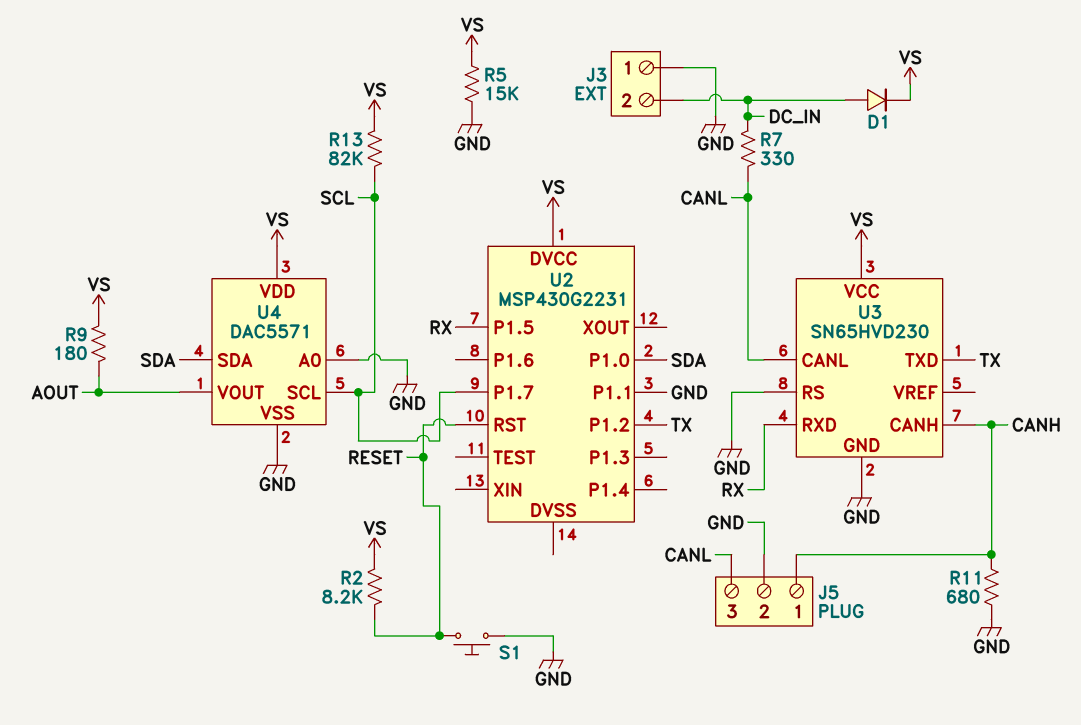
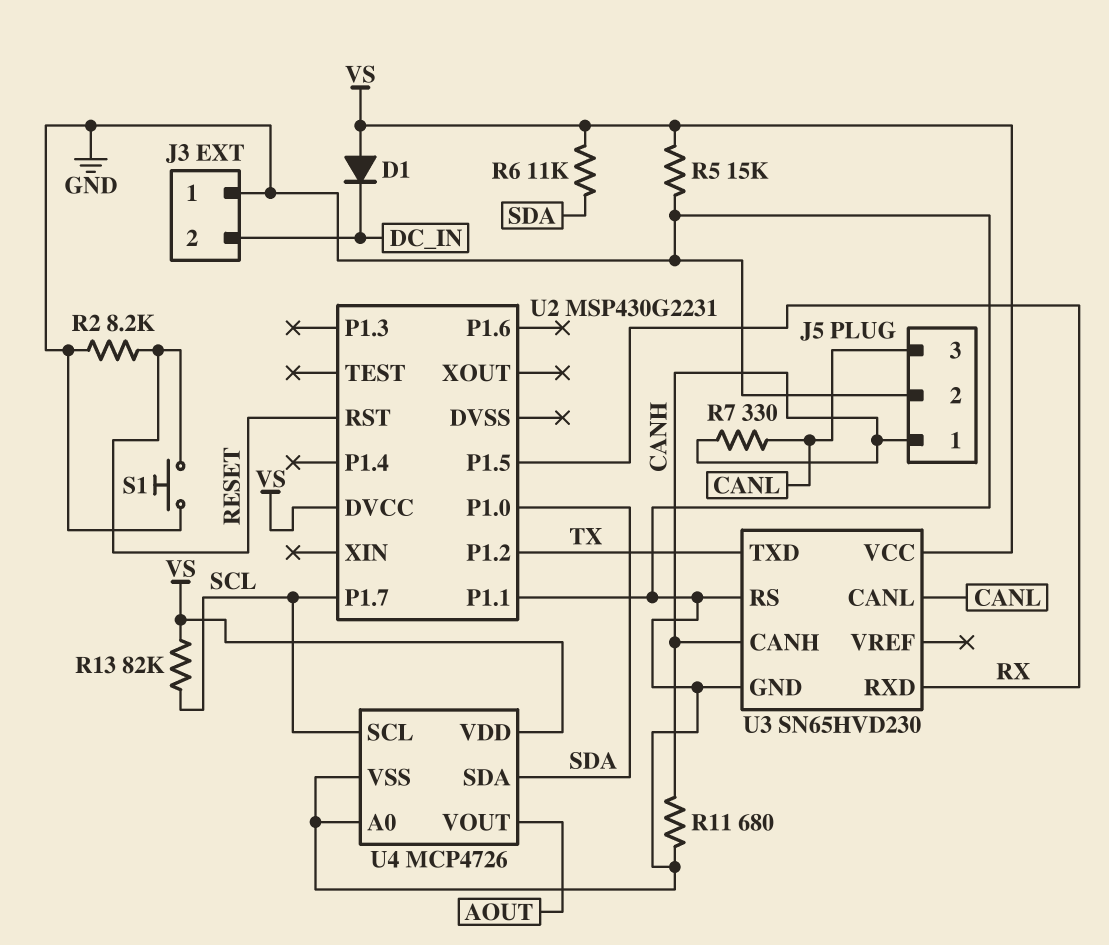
D1: diode (A DC_IN, K VS) -> diode (A VS, K DC_IN)
R2: 8.2k (RESET, VS) -> 8.2k (GND, RESET)
R6: none -> 11k (SDA, VS)
R7: 330 (CANL, DC_IN) -> 330 (CANH, CANL)
R9: 180 (AOUT, VS) -> none
U4: DAC5571 -> MCP4726

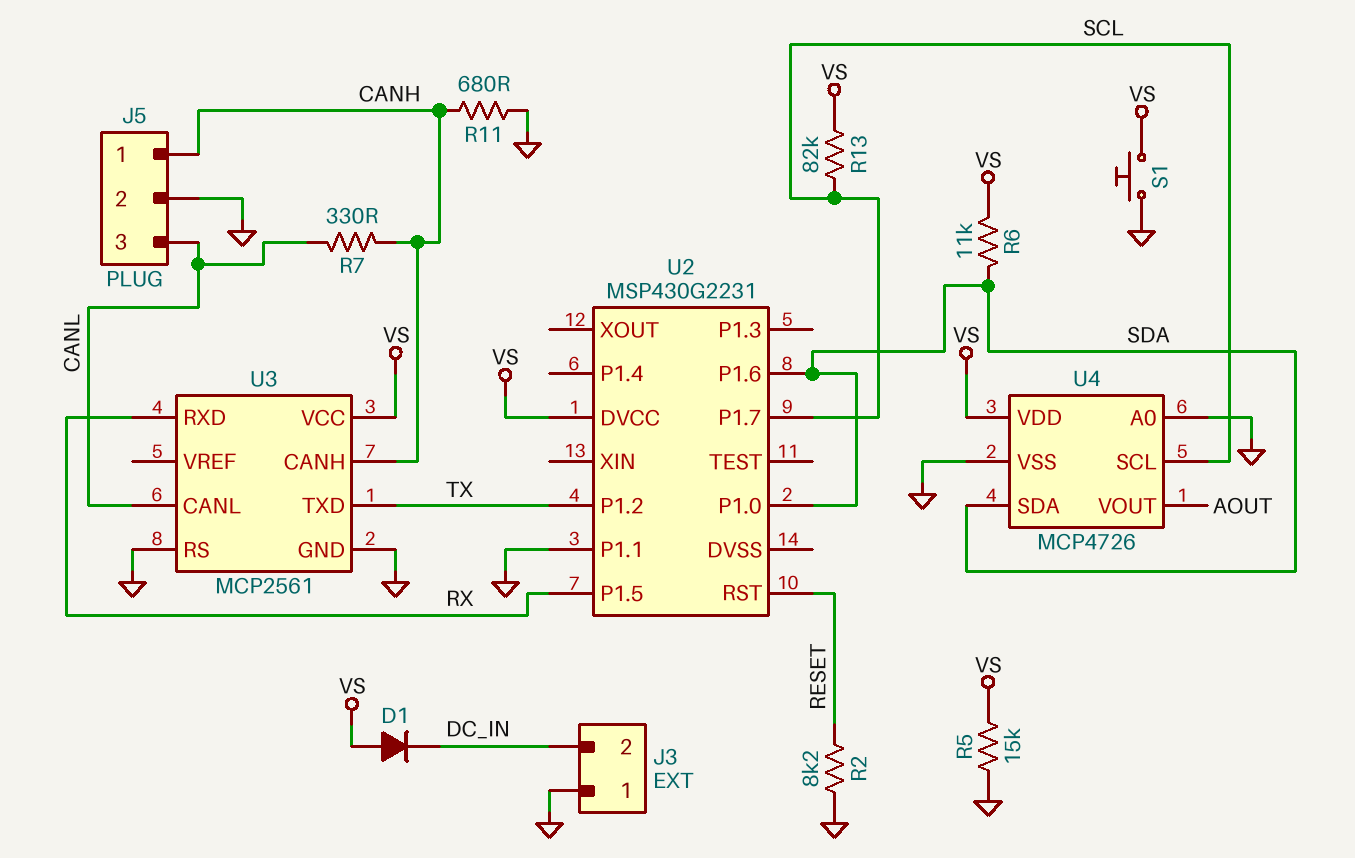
S1: button (GND, RESET) -> button (GND, VS)
U2 pin P1.6: none -> SDA
U3: SN65HVD230 -> MCP2561

